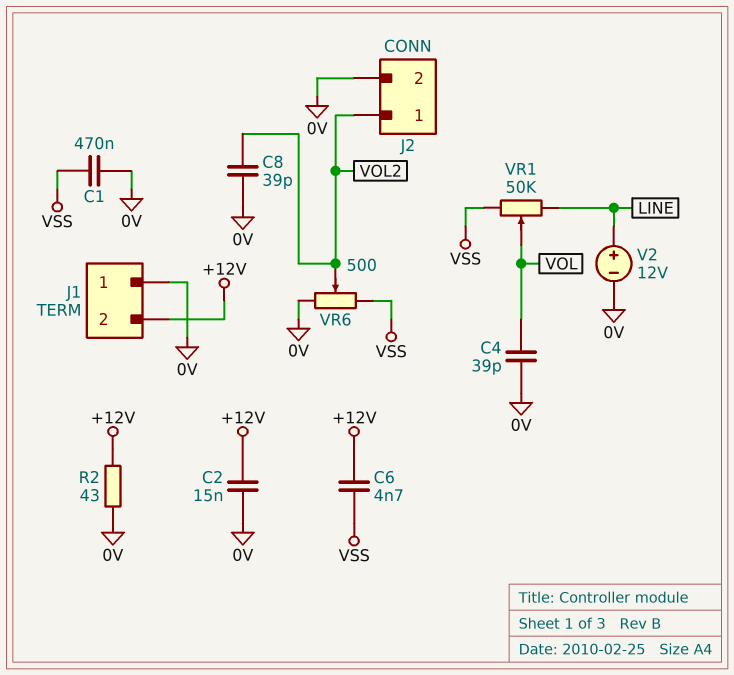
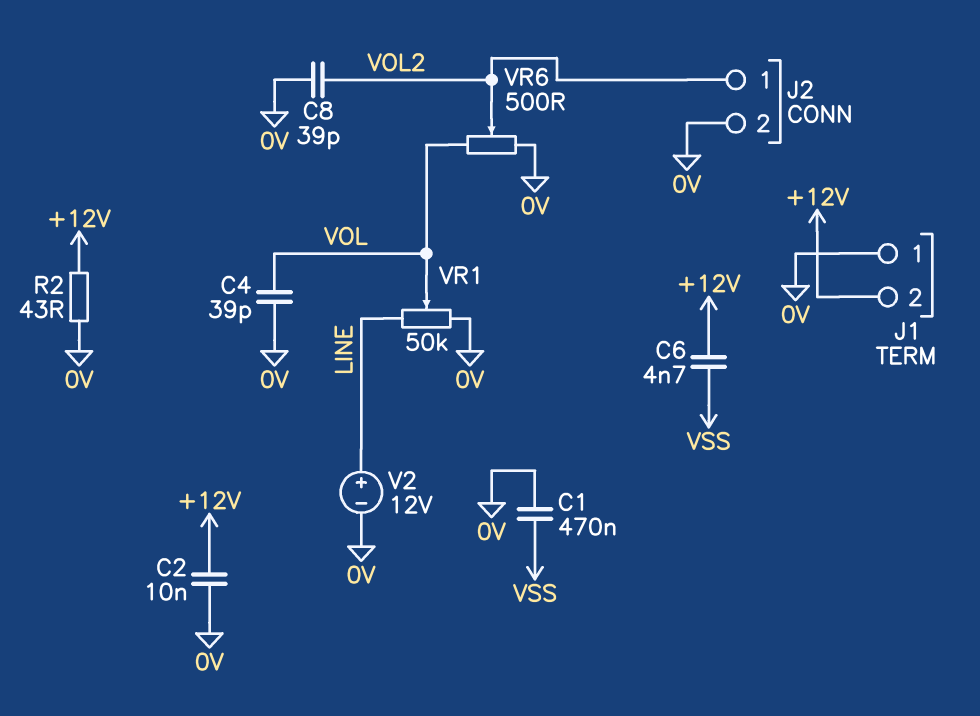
C2: 15nF (+12V, 0V) -> 10nF (+12V, 0V)
VR1: 50k (LINE, VSS, wiper VOL) -> 50k (0V, LINE, wiper VOL)
VR6: 500 (0V, VSS, wiper VOL2) -> 500 (0V, VOL, wiper VOL2)

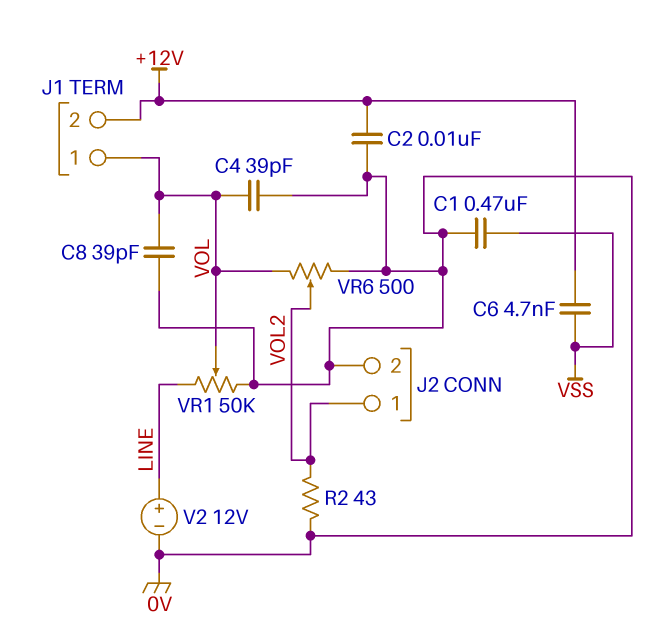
C8: 39pF (0V, VOL2) -> 39pF (0V, VOL)
J1 pin 1: 0V -> VOL
R2: 43 (+12V, 0V) -> 43 (0V, VOL2)

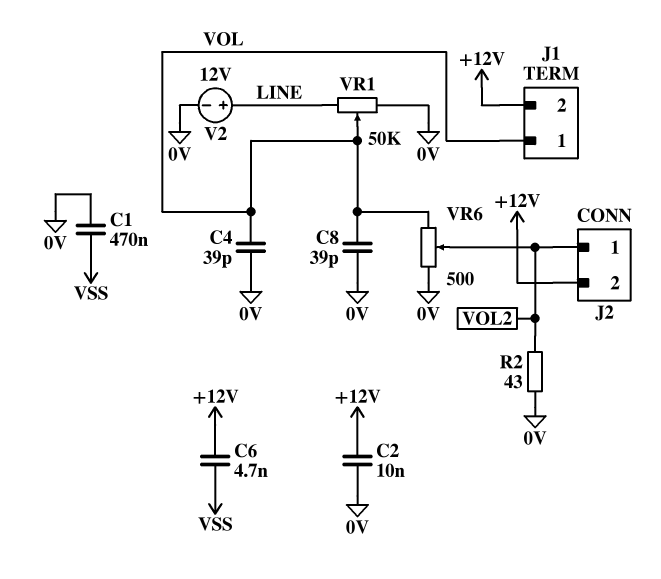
J2 pin 2: 0V -> +12V

